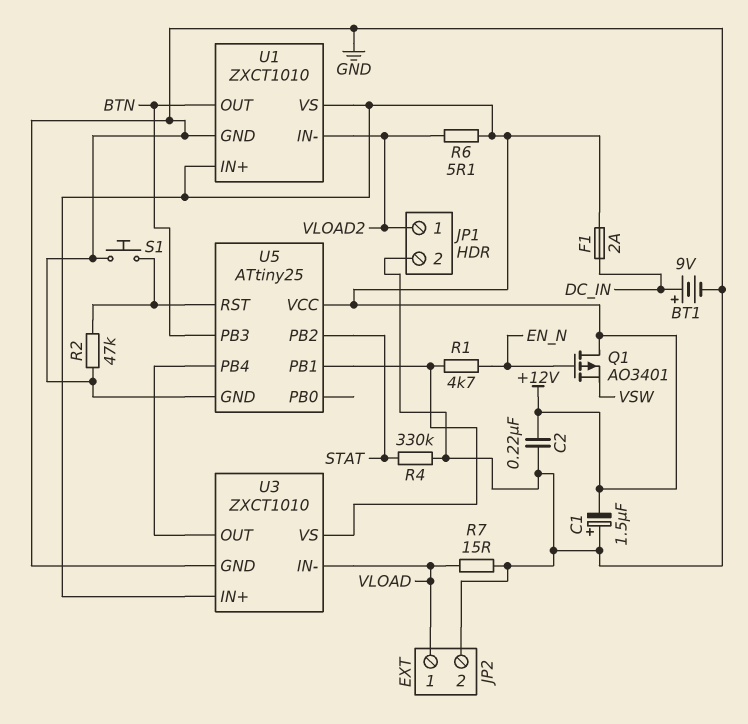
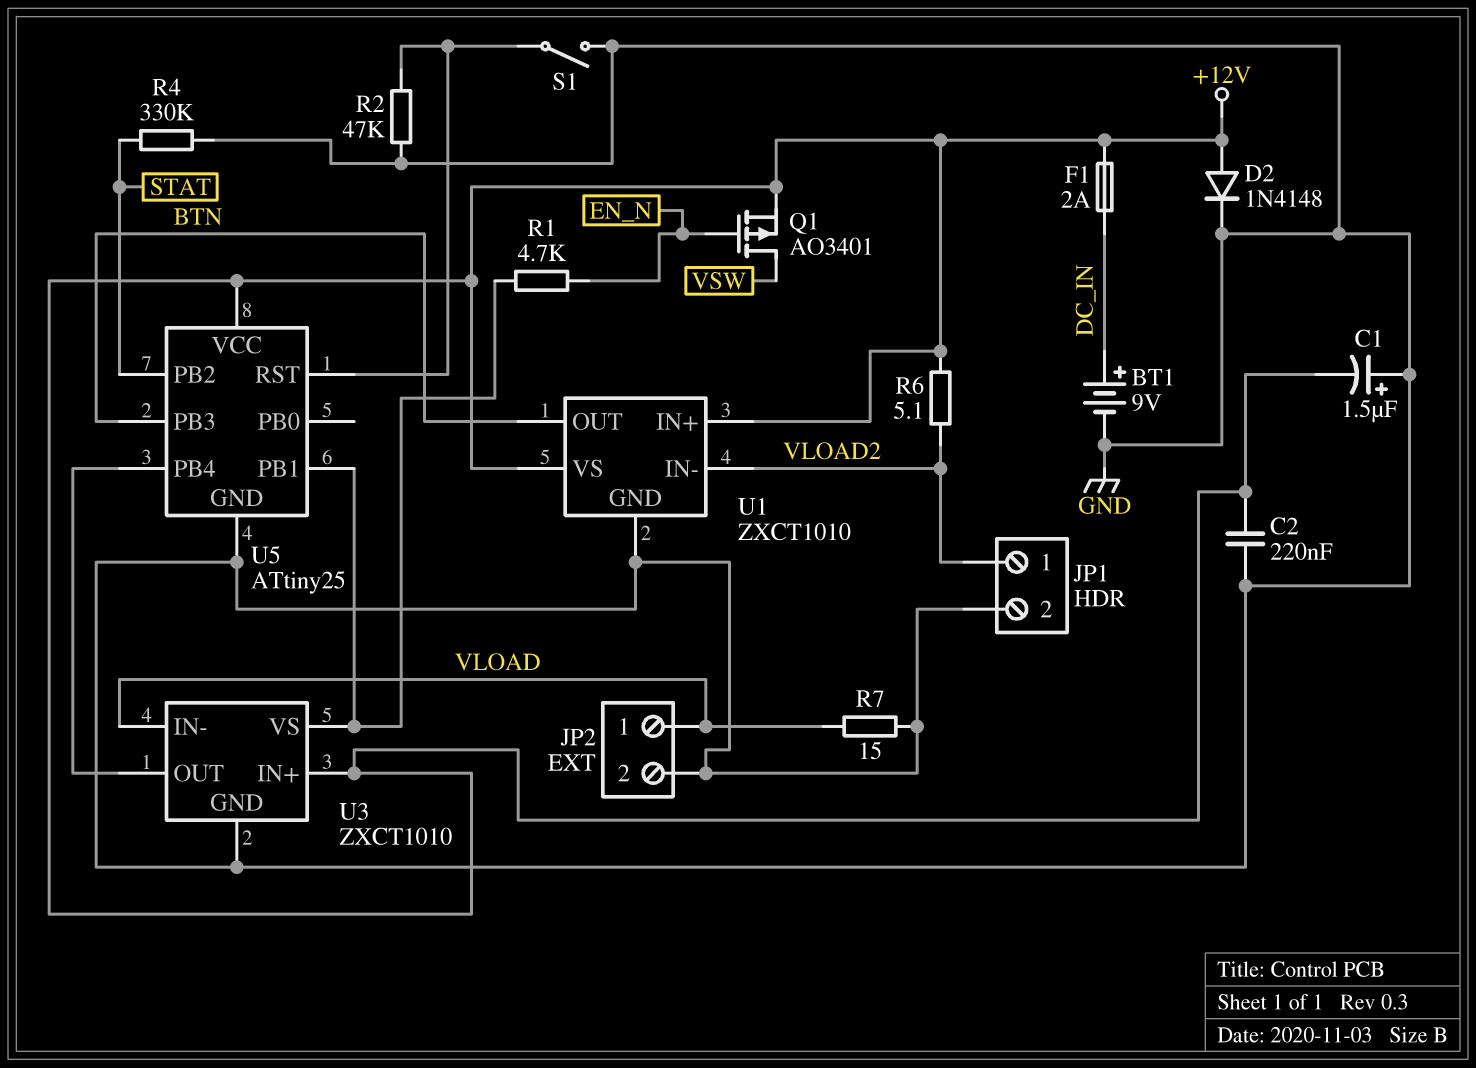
D2: none -> diode 1N4148 (A +12V, K GND)
Q1: PMOS AO3401 (G EN_N, D +12V, S VSW) -> PMOS AO3401 (G EN_N, D VSW, S +12V)
S1: button (GND, U5/RST) -> switch (GND, U5/RST)

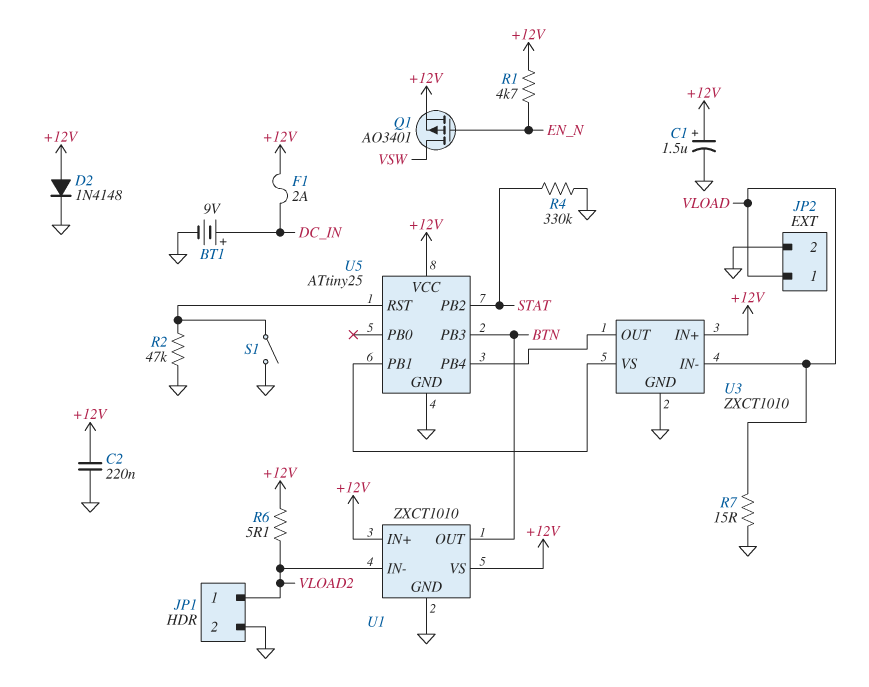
C1: 1.5uF (plus GND, minus +12V) -> 1.5uF (plus +12V, minus GND)
R1: 4.7k (EN_N, U3/VS) -> 4.7k (+12V, EN_N)

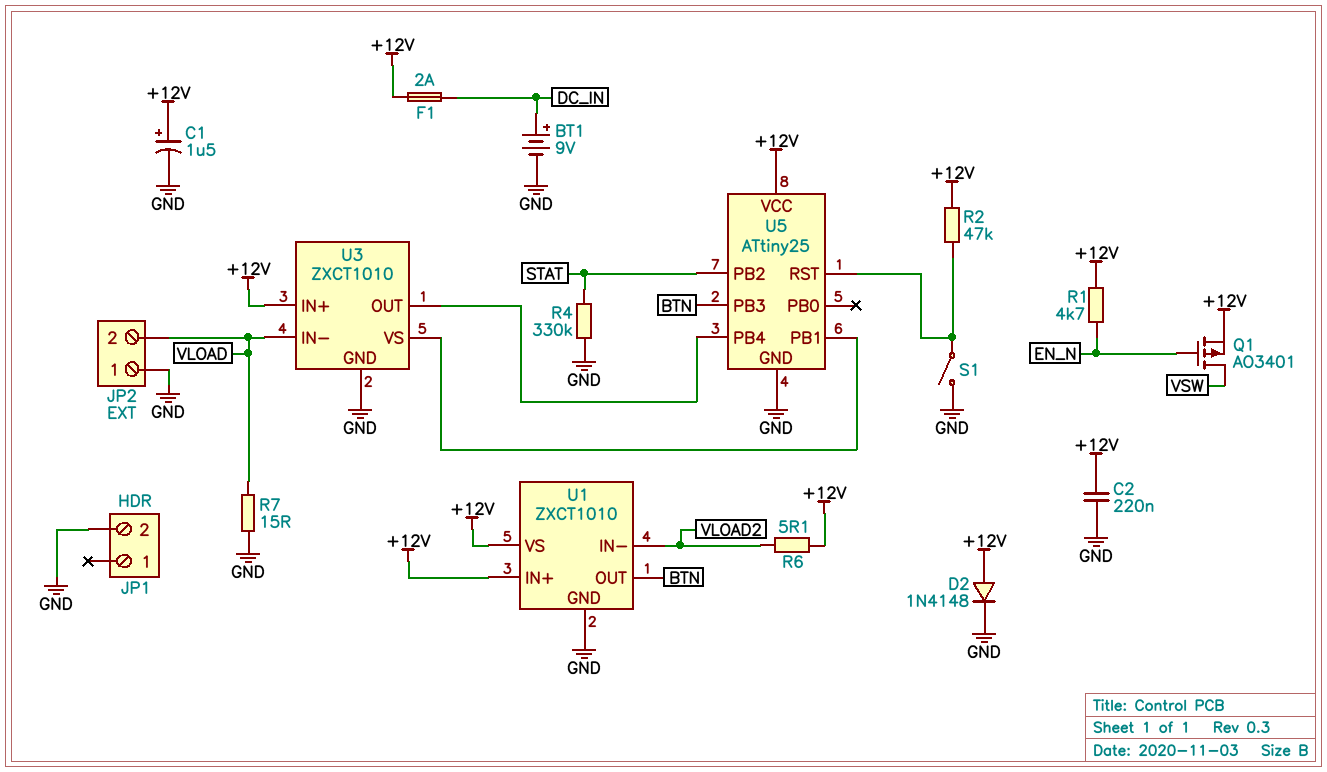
JP1 pin 1: VLOAD2 -> none
JP2 pin 1: VLOAD -> GND
JP2 pin 2: GND -> VLOAD
R2: 47k (GND, U5/RST) -> 47k (+12V, U5/RST)

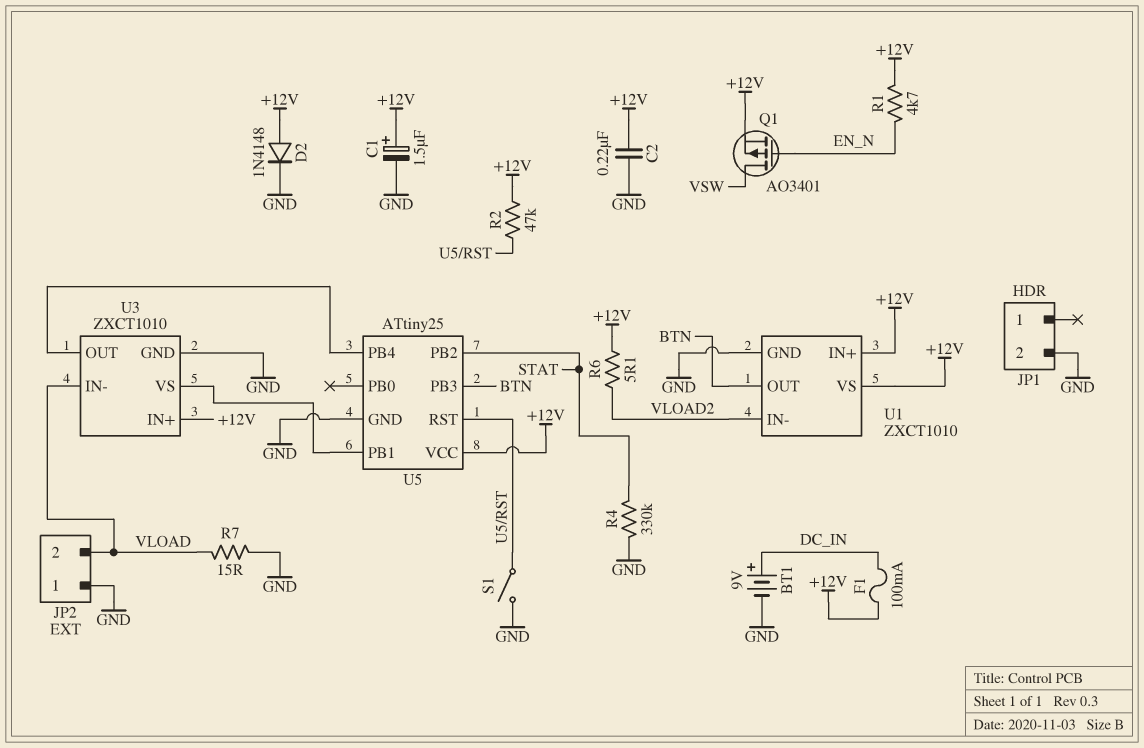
F1: 2A (+12V, DC_IN) -> 100mA (+12V, DC_IN)

